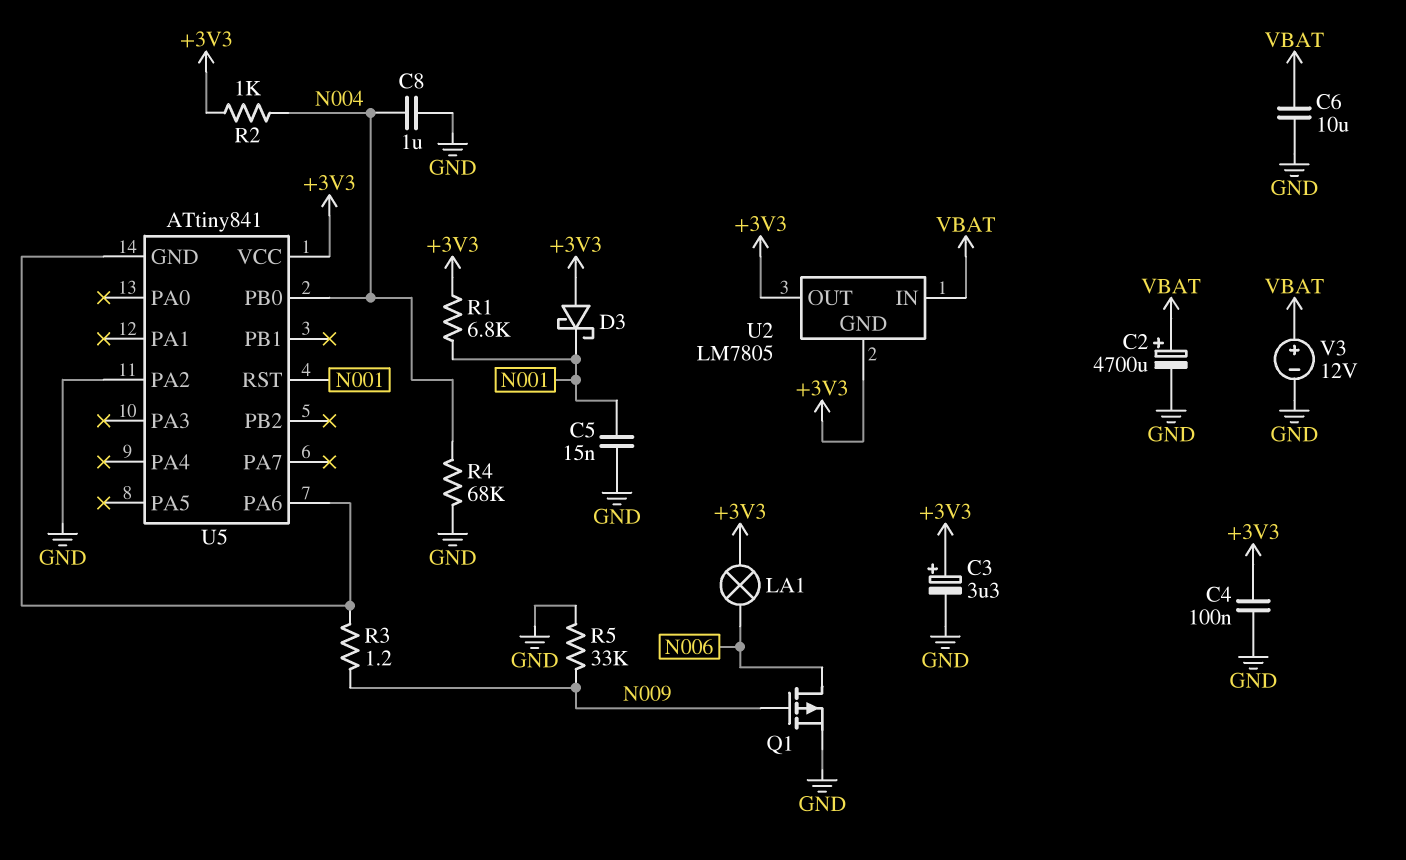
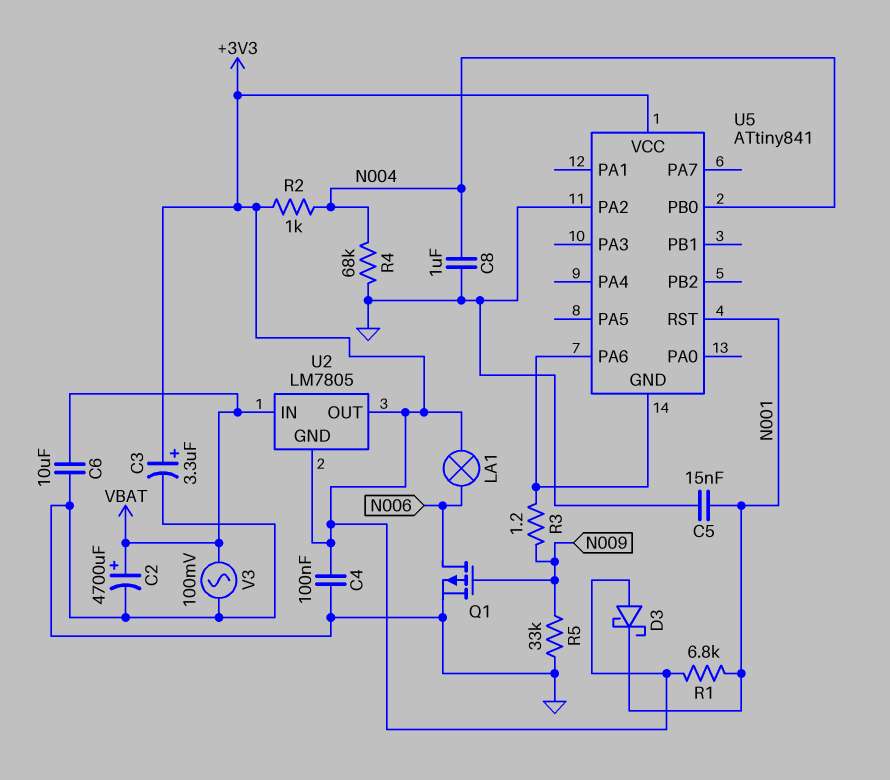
V3: 12V (plus VBAT, minus GND) -> AC 100mV (GND, VBAT)

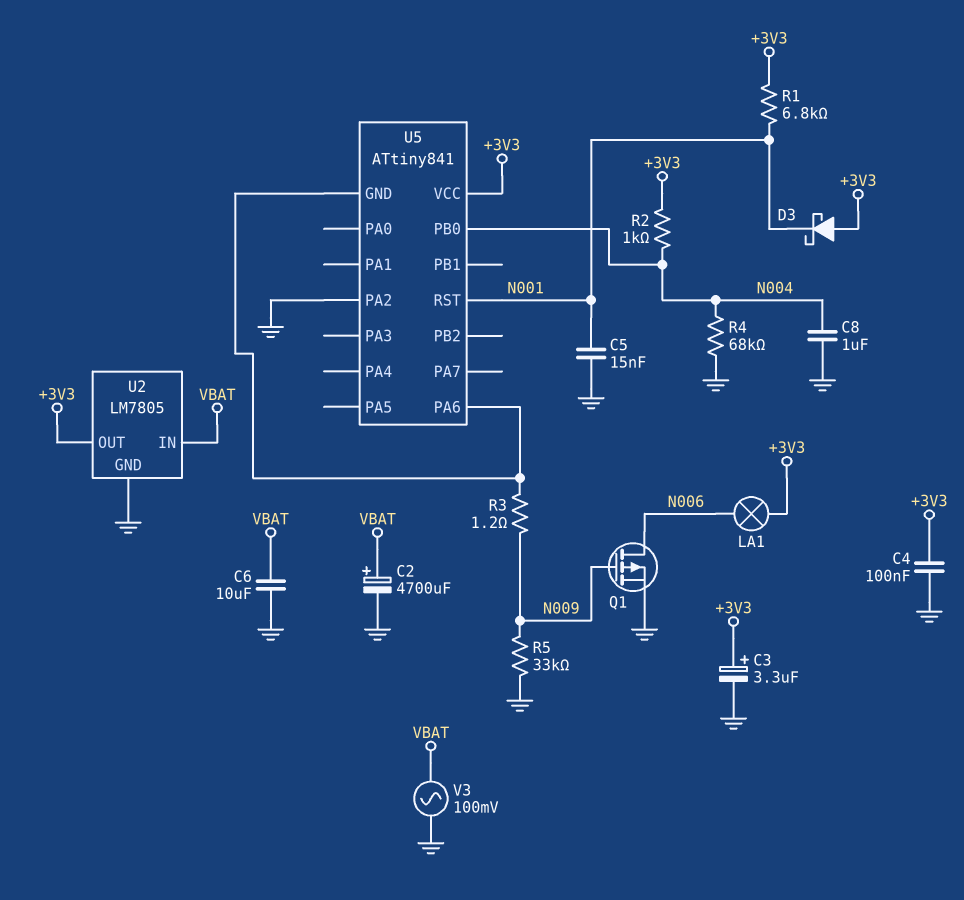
U2 pin GND: +3V3 -> GND

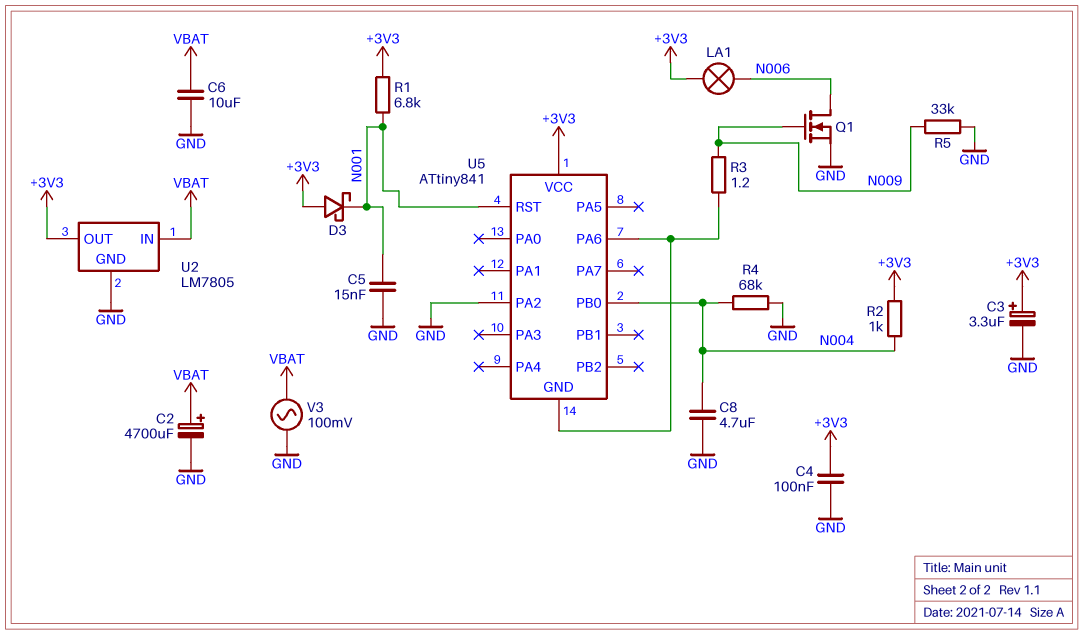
C8: 1uF (GND, N004) -> 4.7uF (GND, N004)
Q1: PMOS (G N009, D N006, S GND) -> NMOS (G N009, D N006, S GND)

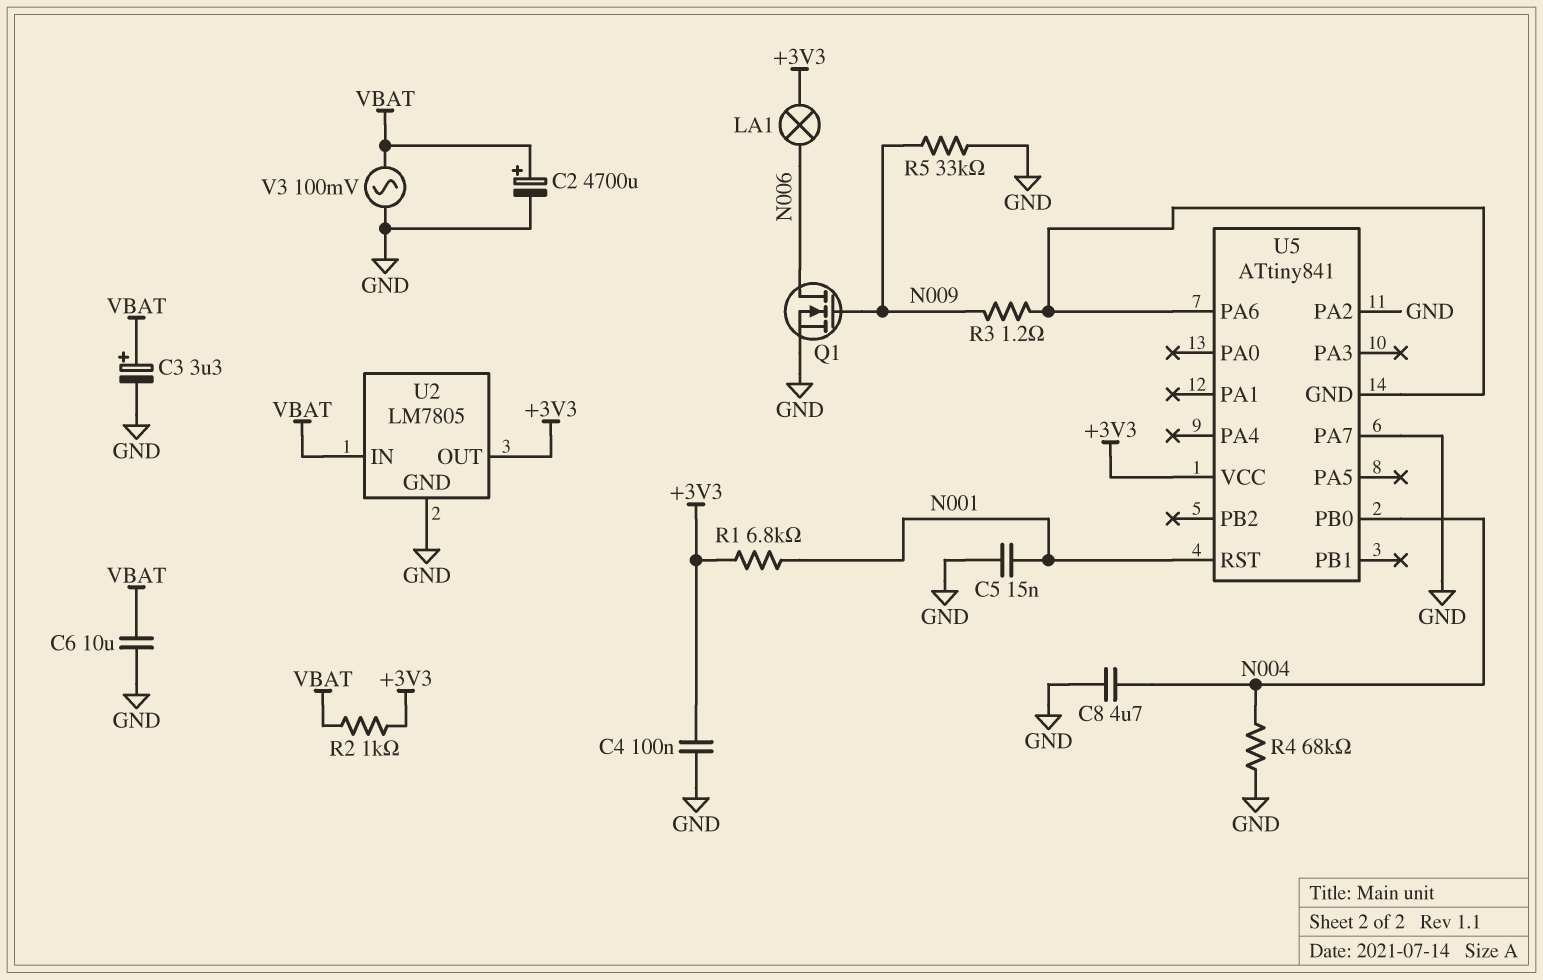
C3: 3.3uF (plus +3V3, minus GND) -> 3.3uF (plus VBAT, minus GND)
D3: schottky (A +3V3, K N001) -> none
R2: 1k (+3V3, N004) -> 1k (+3V3, VBAT)
U5 pin PA7: none -> GND

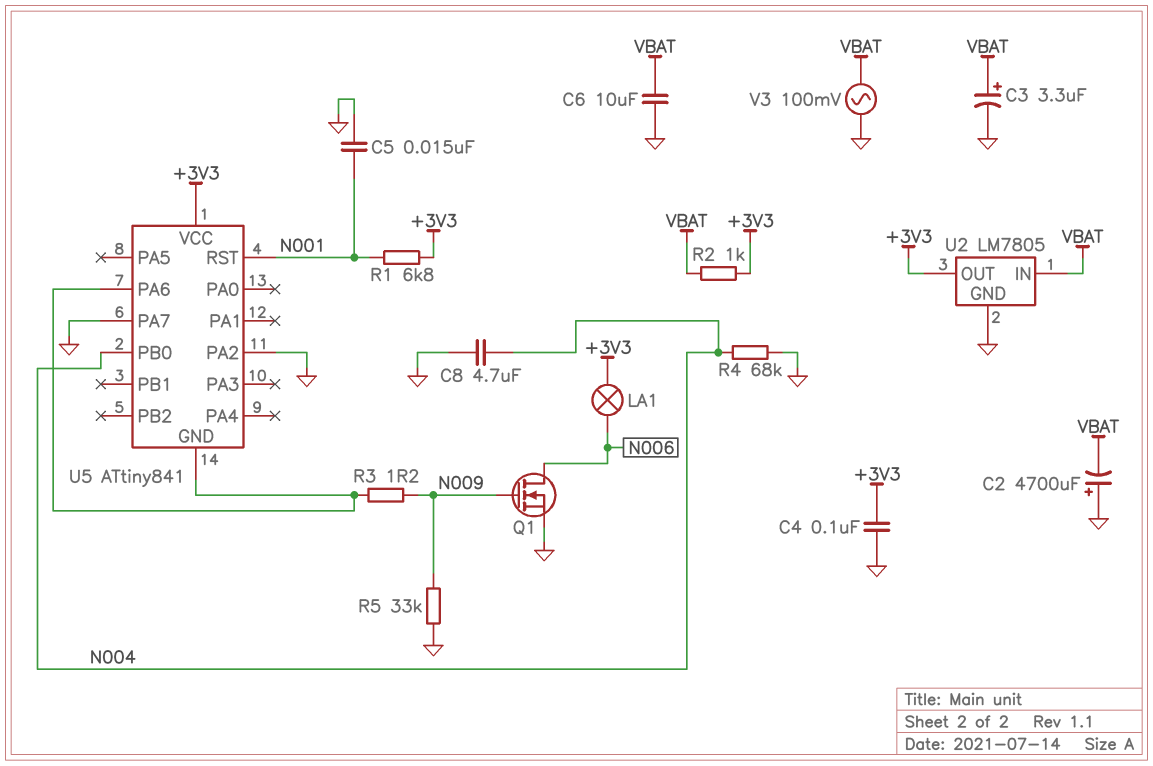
C2: 4700uF (plus VBAT, minus GND) -> 4700uF (plus GND, minus VBAT)

